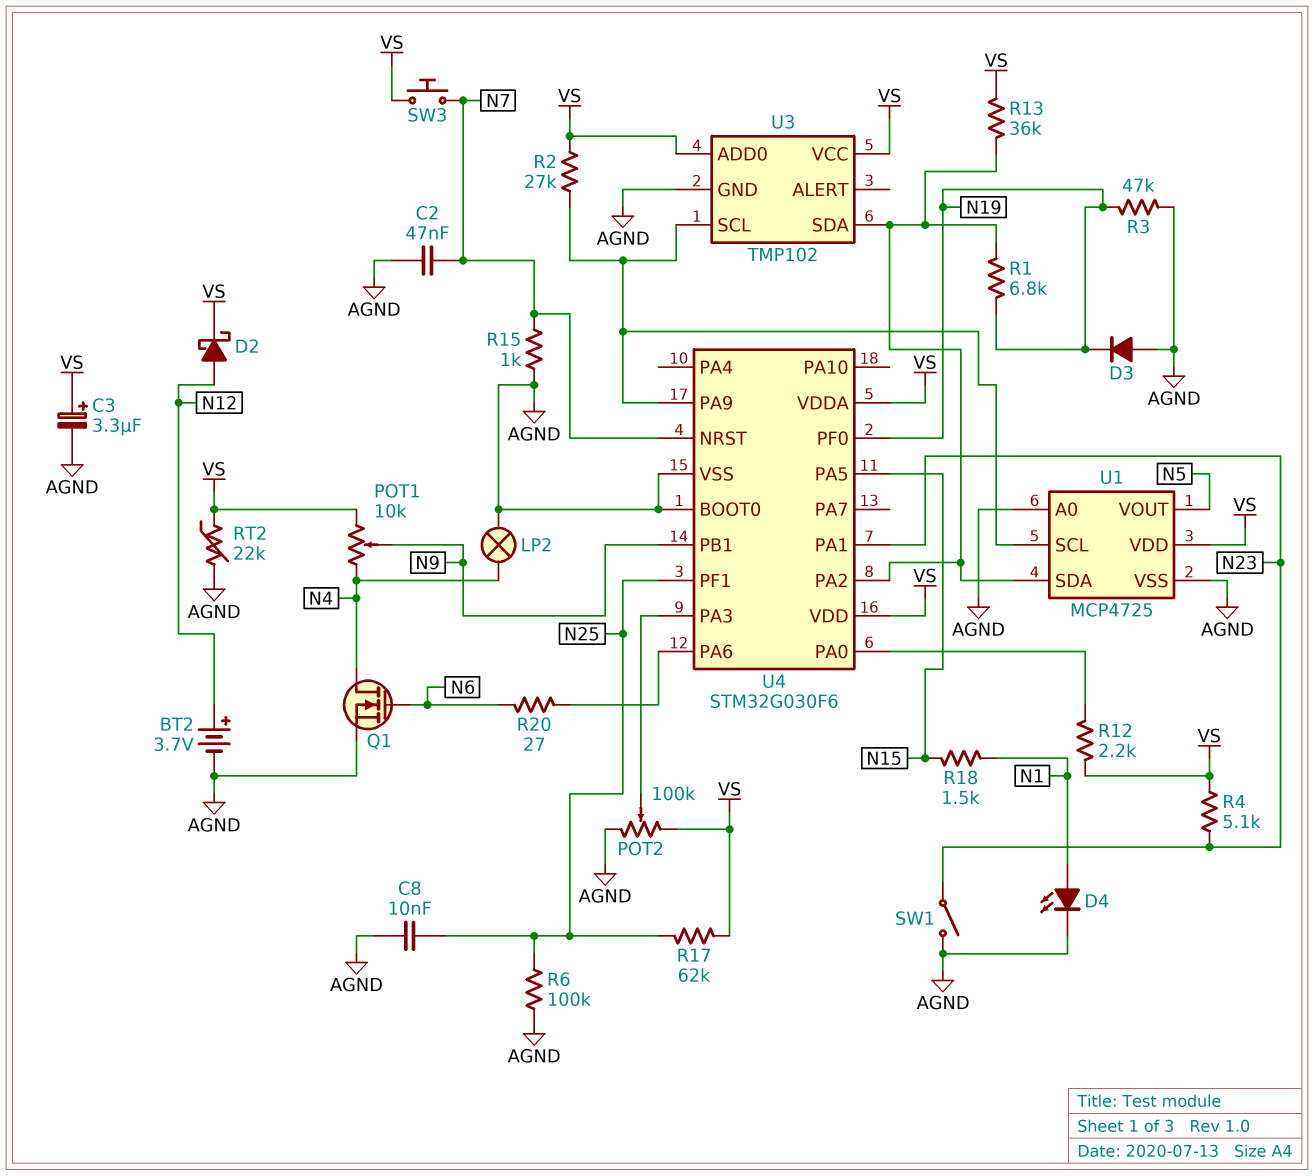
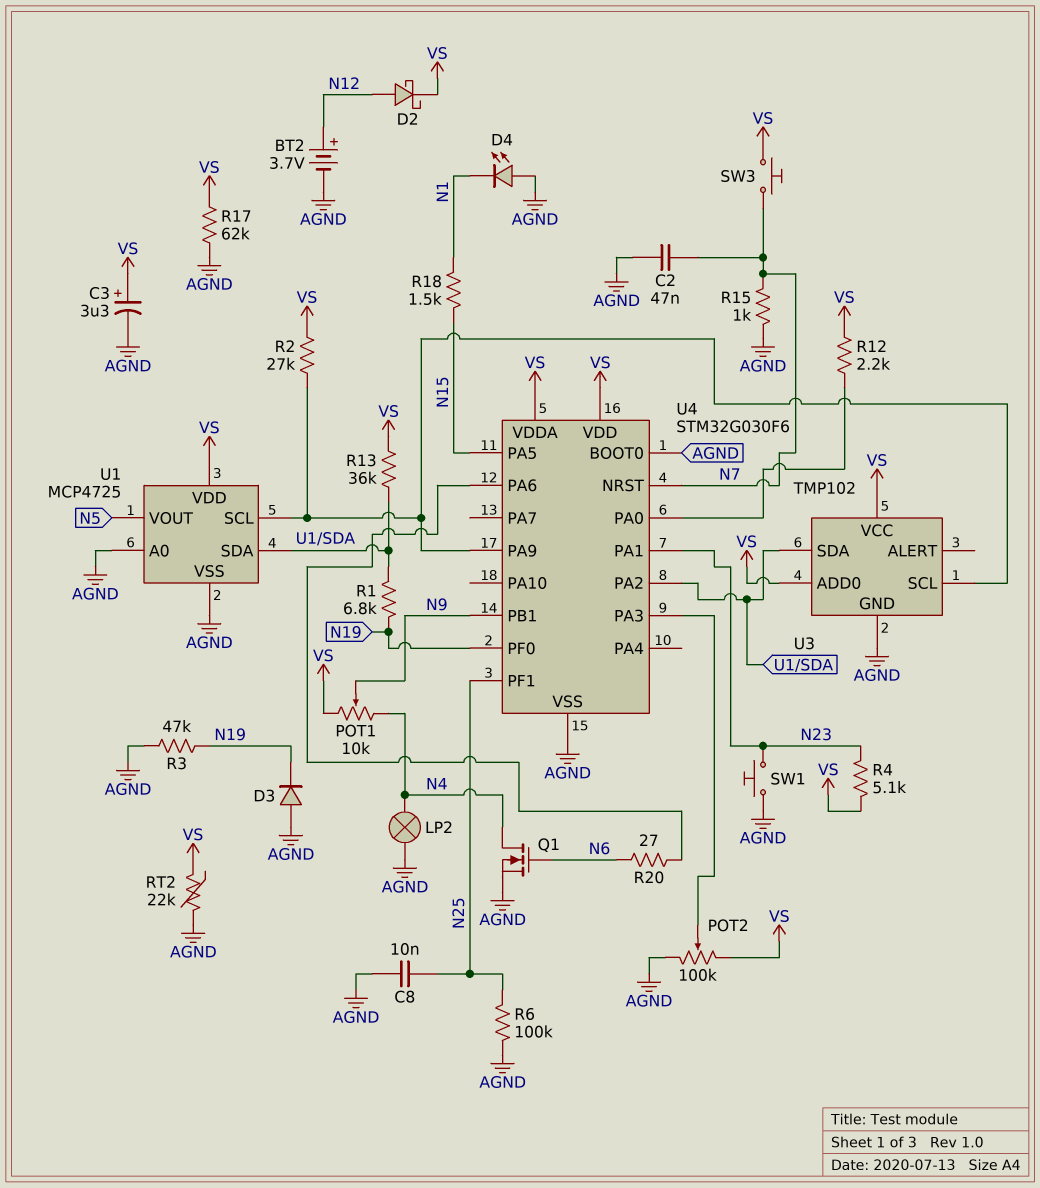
D4: LED (A N1, K AGND) -> LED (A AGND, K N1)
R17: 62k (N25, VS) -> 62k (AGND, VS)
SW1: switch (AGND, N23) -> button (AGND, N23)

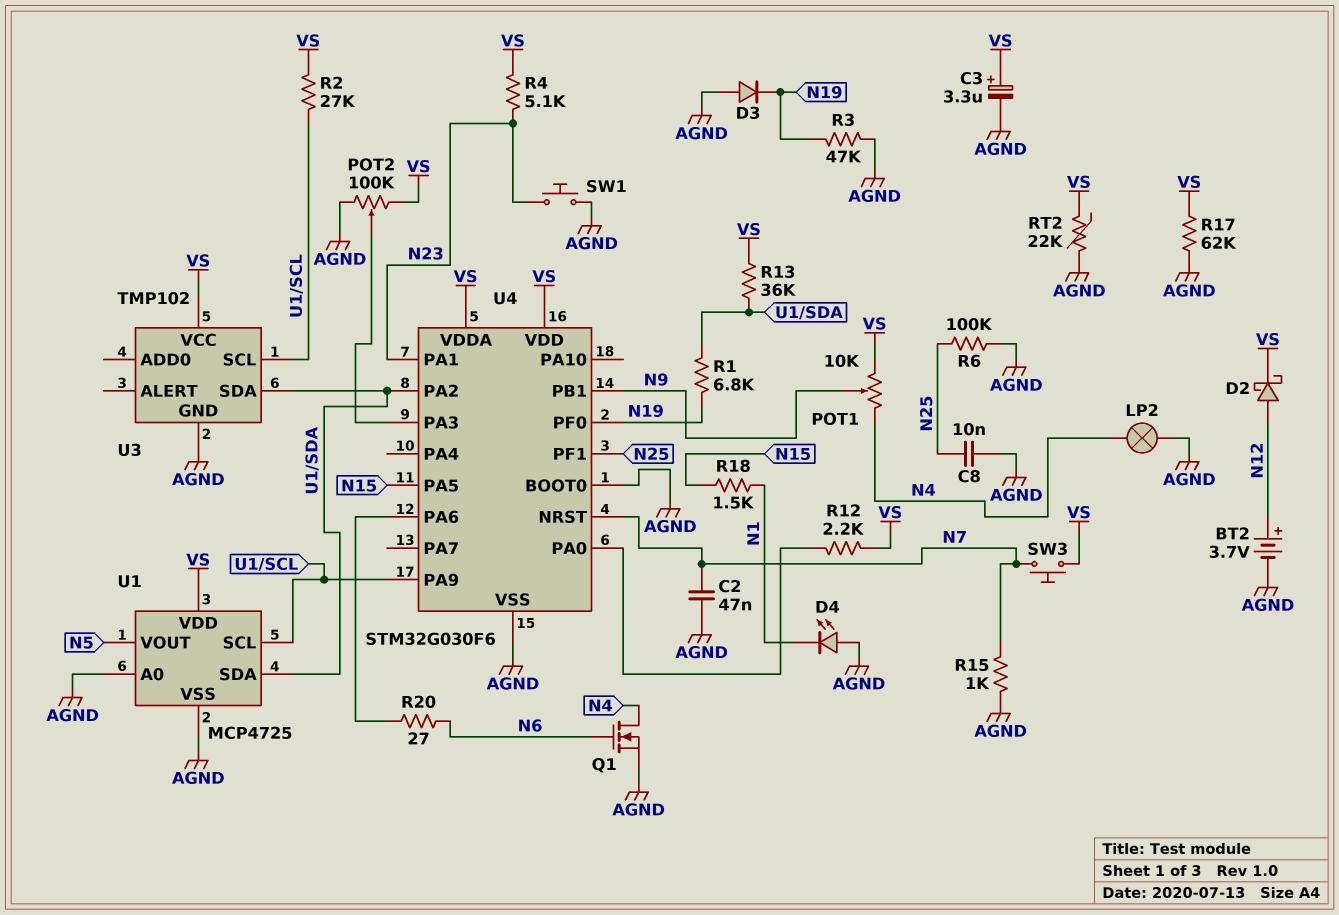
U3 pin ADD0: VS -> none

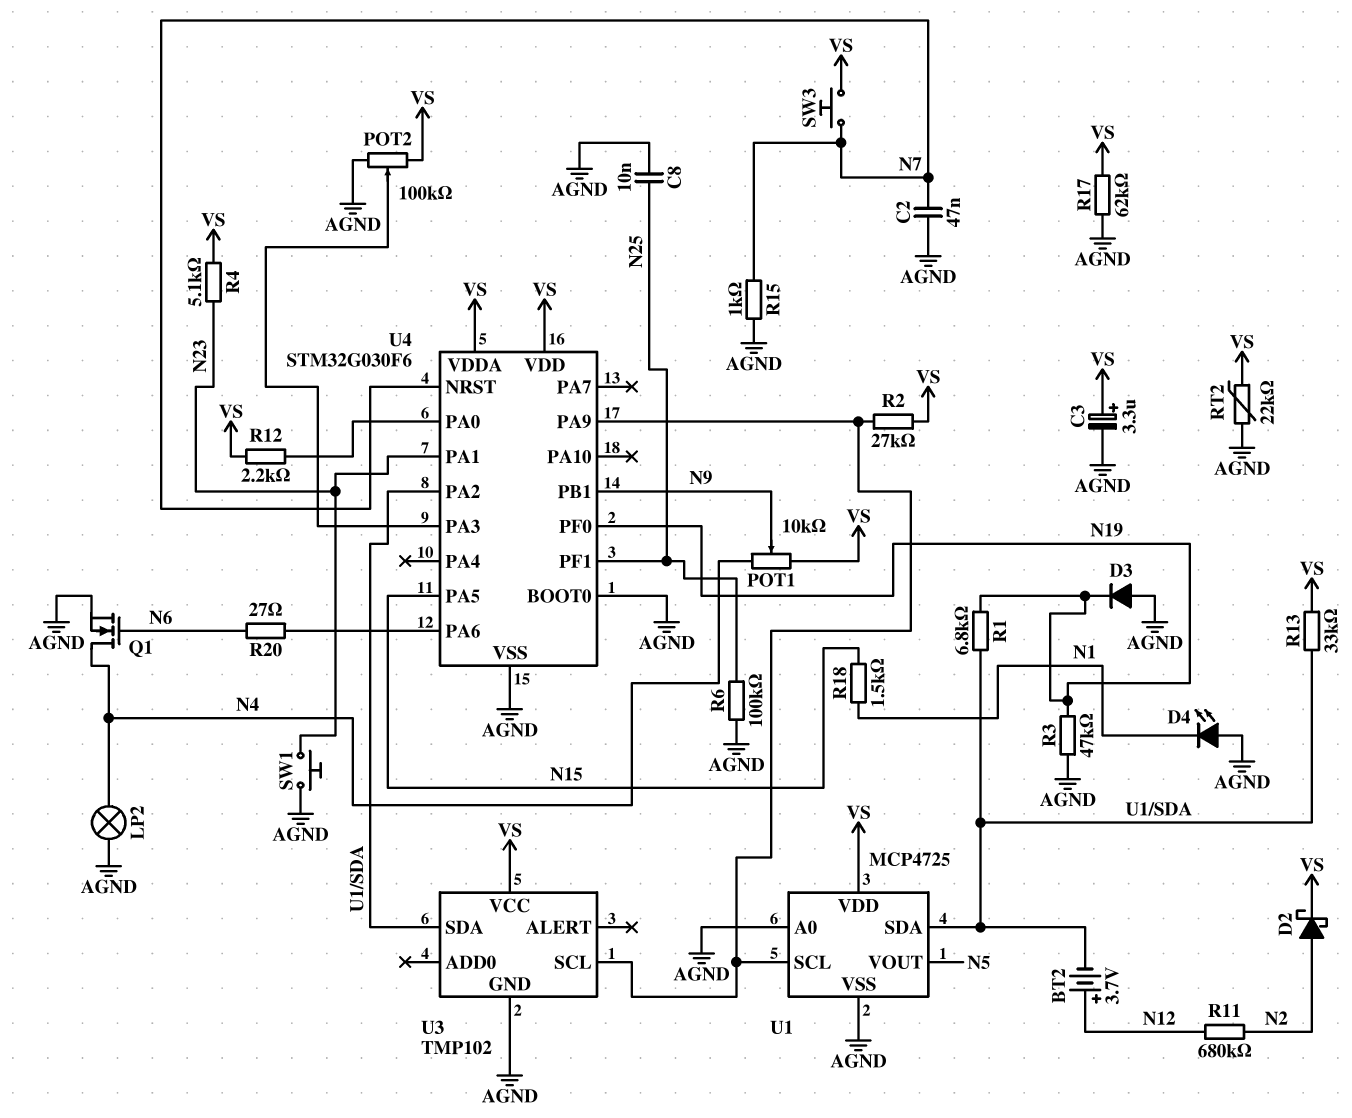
BT2: 3.7V (plus N12, minus AGND) -> 3.7V (plus N12, minus U1/SDA)
D2: schottky (A N12, K VS) -> schottky (A N2, K VS)
R11: none -> 680k (N2, N12)
R13: 36k (U1/SDA, VS) -> 33k (U1/SDA, VS)

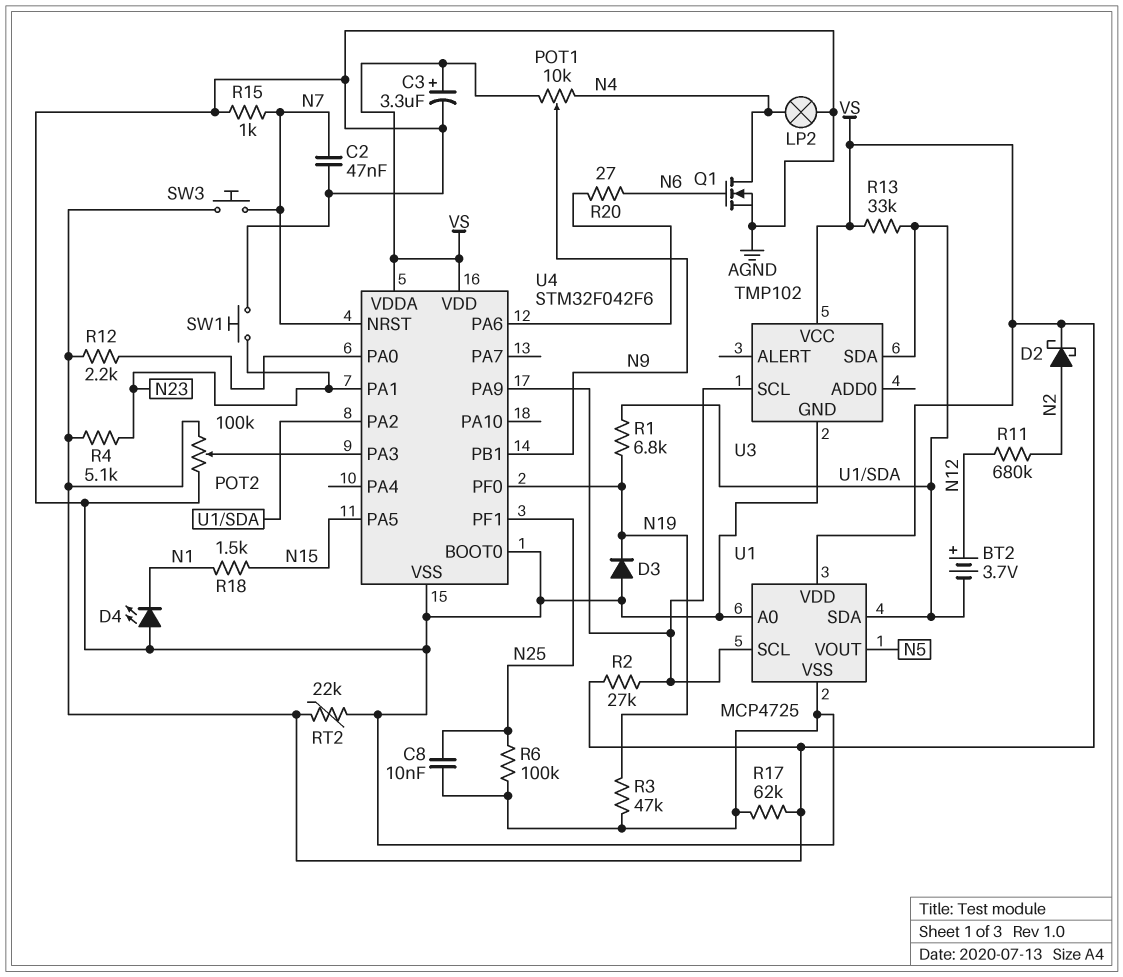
U4: STM32G030F6 -> STM32F042F6

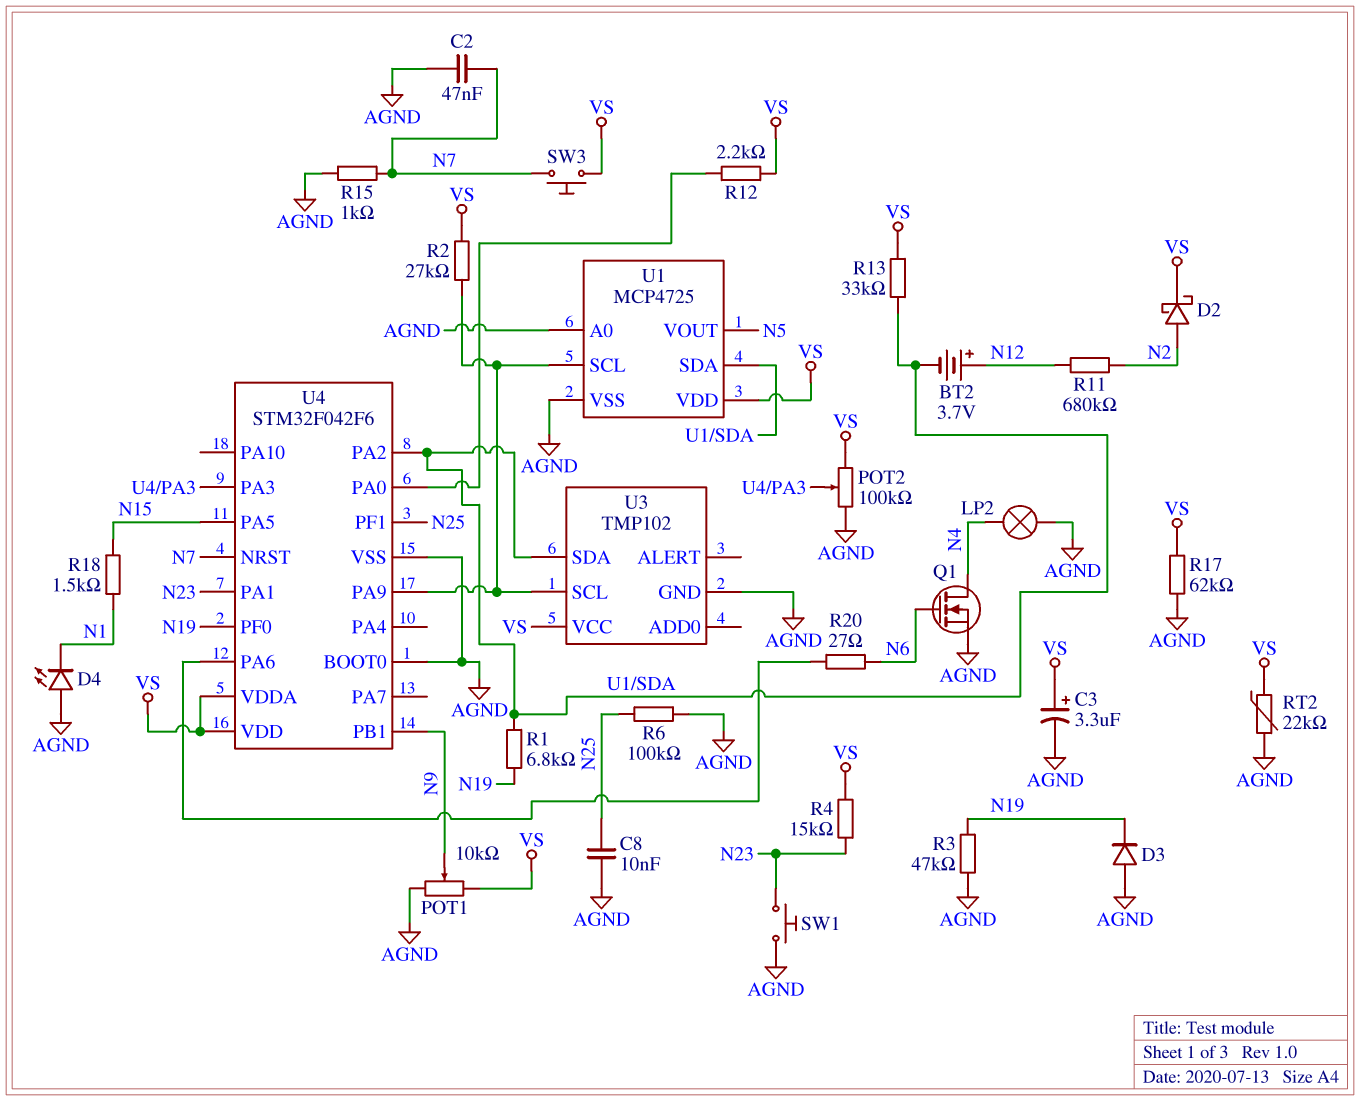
POT1: 10k (N4, VS, wiper N9) -> 10k (AGND, VS, wiper N9)
R4: 5.1k (N23, VS) -> 15k (N23, VS)

